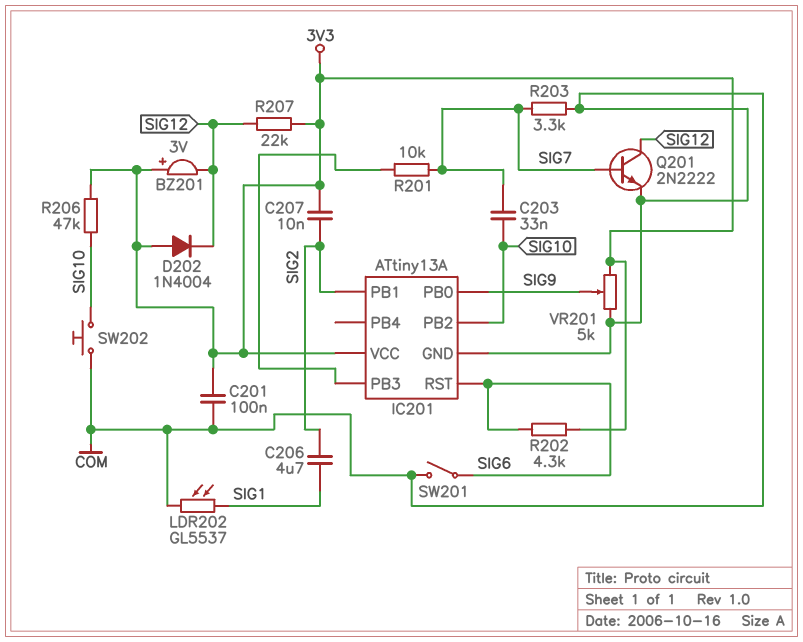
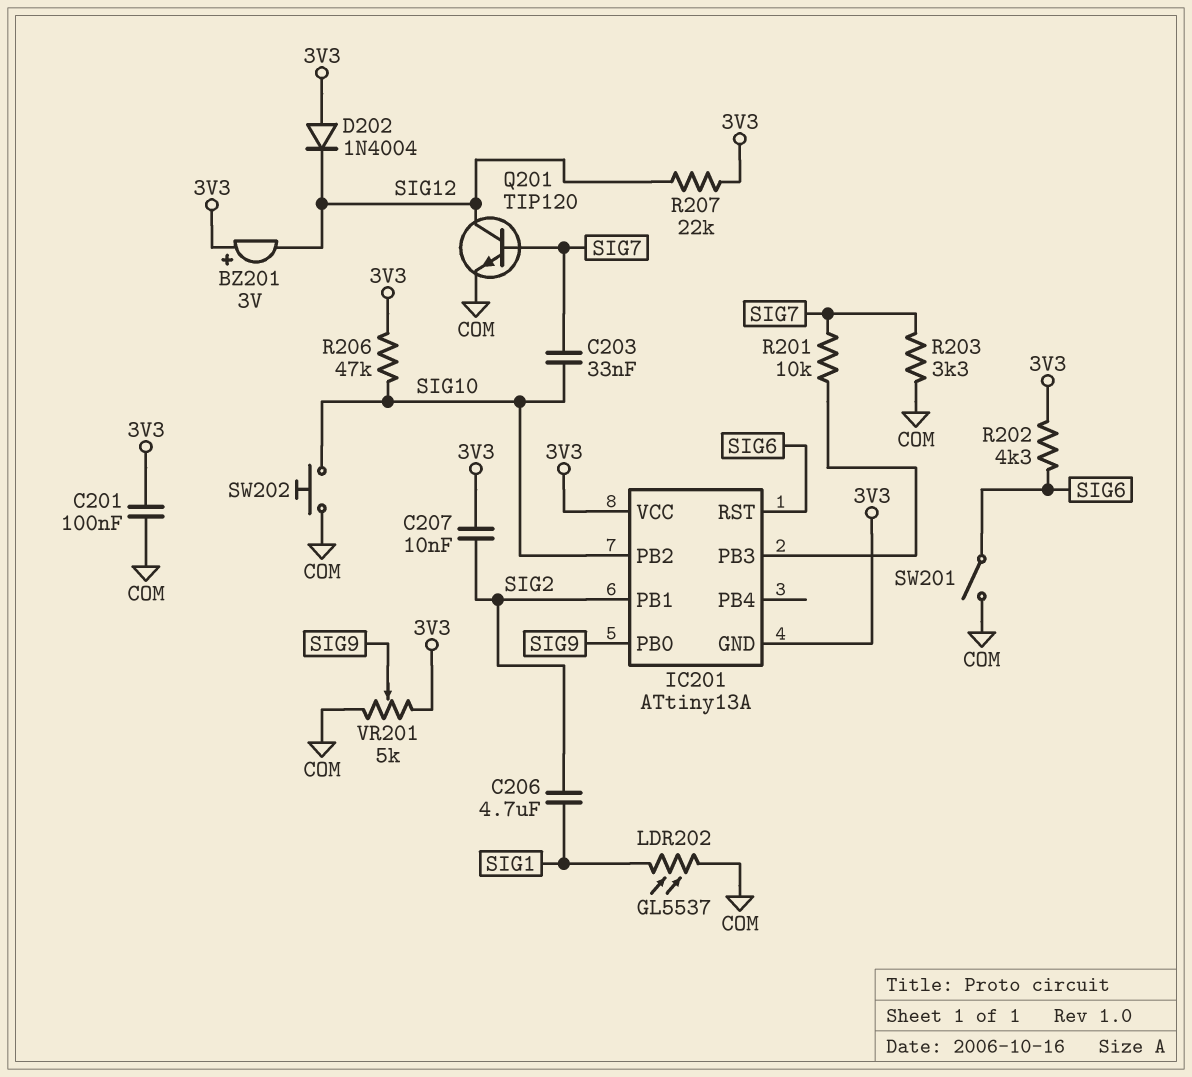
IC201 pin GND: COM -> 3V3
Q201: NPN 2N2222 (B SIG7, C SIG12, E COM) -> NPN TIP120 (B SIG7, C SIG12, E COM)

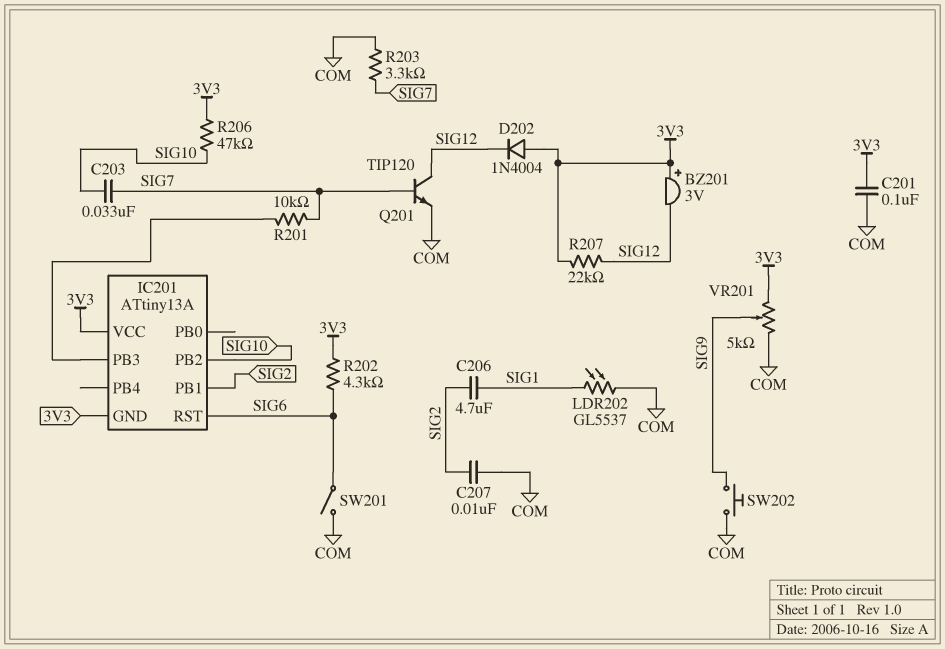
C207: 10nF (3V3, SIG2) -> 10nF (COM, SIG2)
IC201 pin PB0: SIG9 -> none
SW202: button (COM, SIG10) -> button (COM, SIG9)

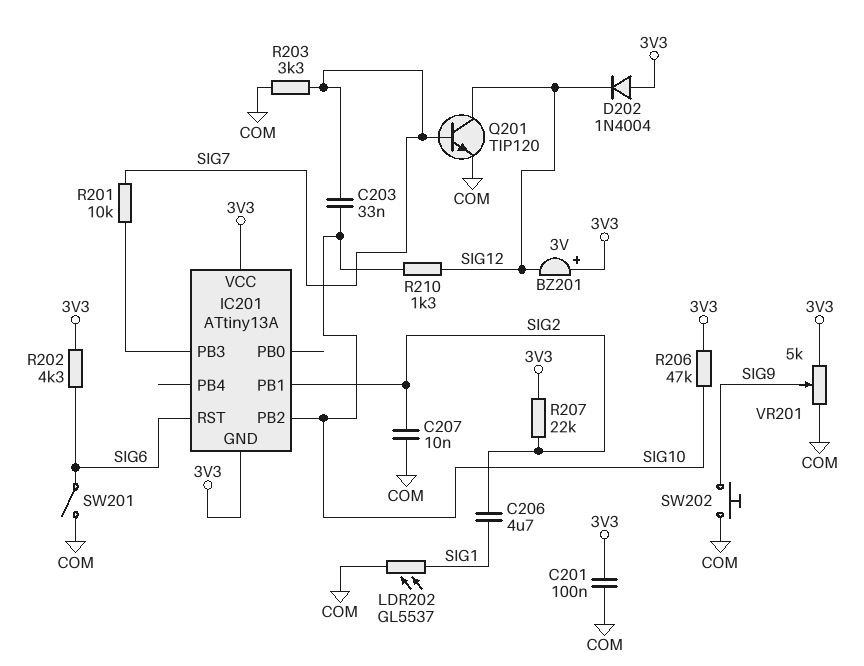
R207: 22k (3V3, SIG12) -> 22k (3V3, SIG2)
R210: none -> 1.3k (SIG10, SIG12)

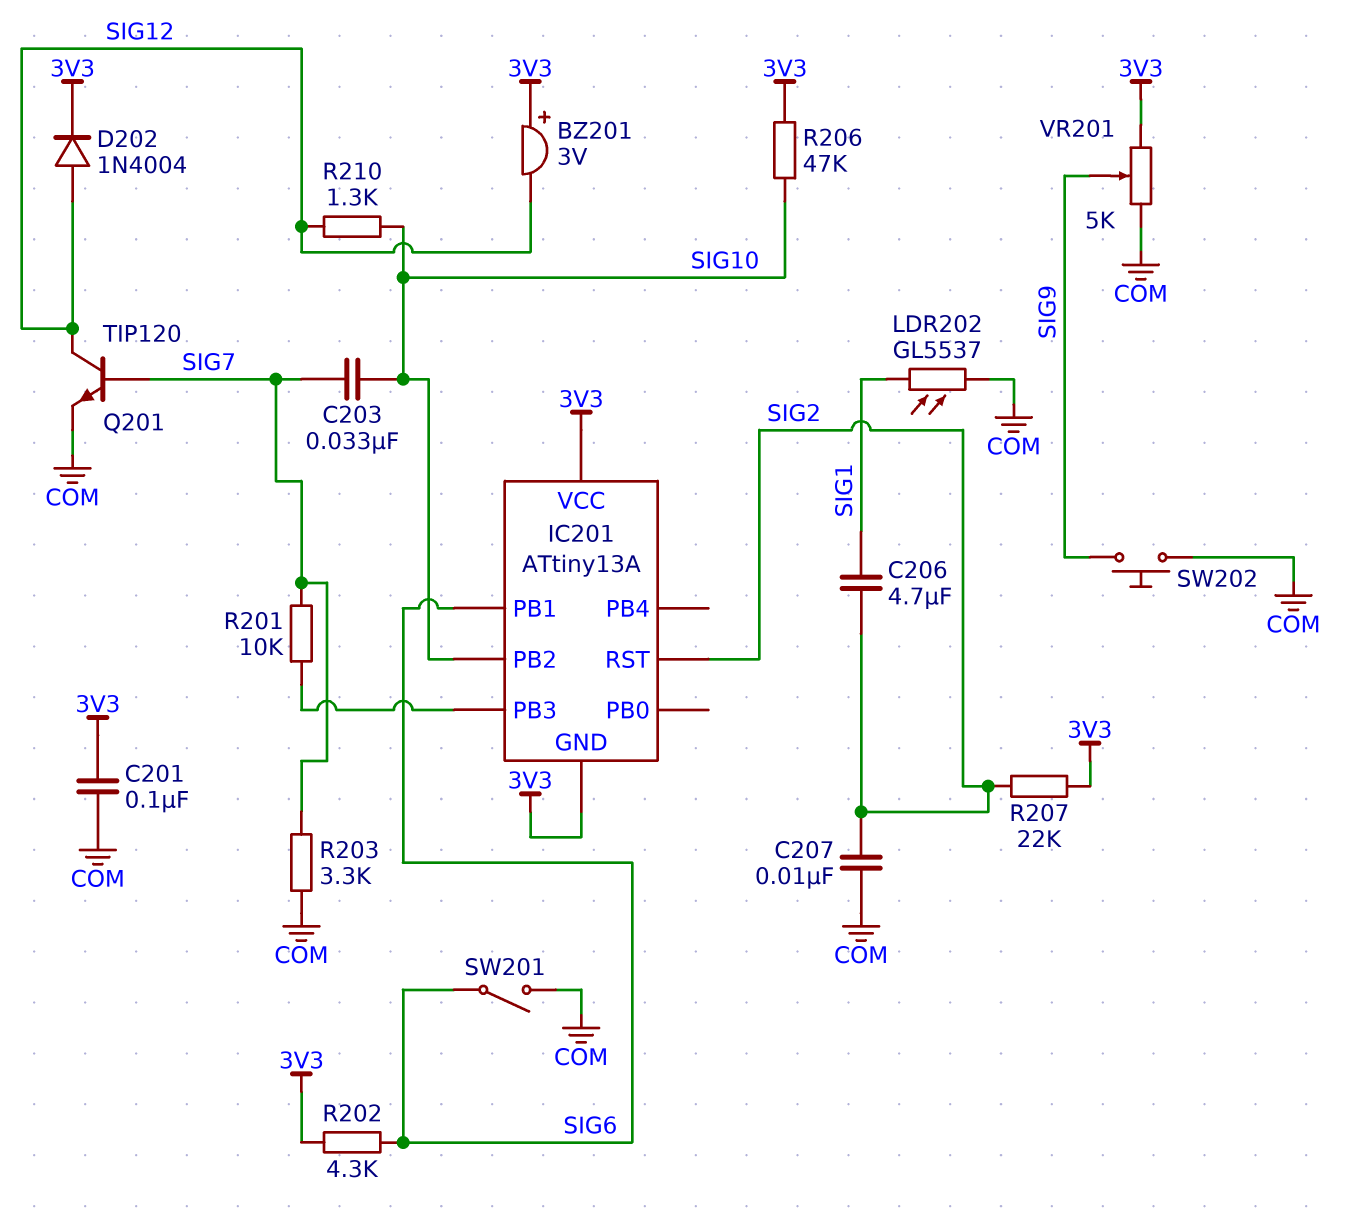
D202: diode 1N4004 (A 3V3, K SIG12) -> diode 1N4004 (A SIG12, K 3V3)
IC201 pin PB1: SIG2 -> SIG6
IC201 pin RST: SIG6 -> SIG2

